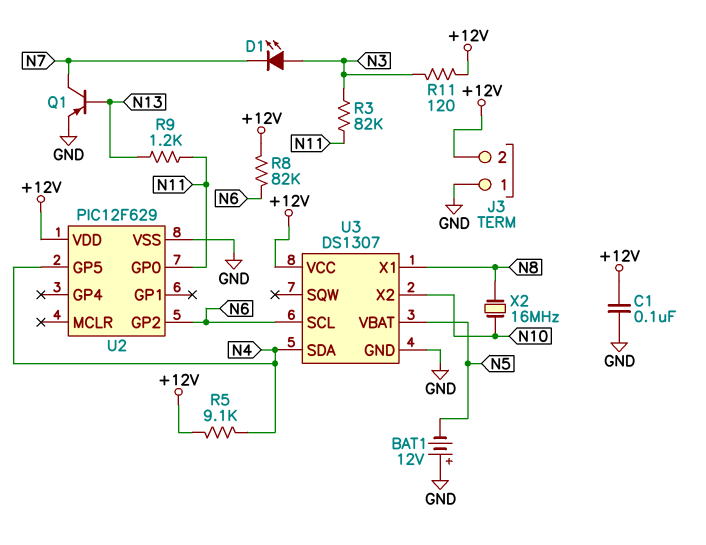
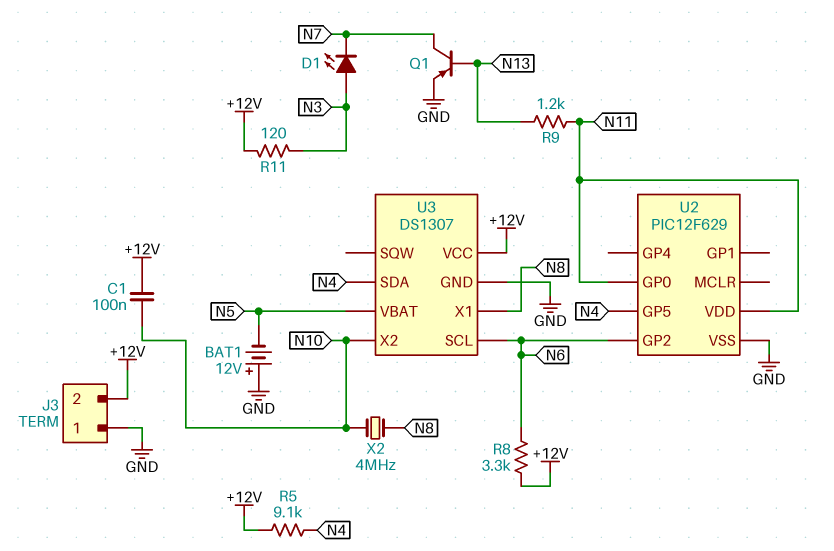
C1: 100nF (+12V, GND) -> 100nF (+12V, N10)
R3: 82k (N3, N11) -> none
R8: 82k (+12V, N6) -> 3.3k (+12V, N6)
U2 pin VDD: +12V -> N11
X2: 16MHz (N8, N10) -> 4MHz (N8, N10)

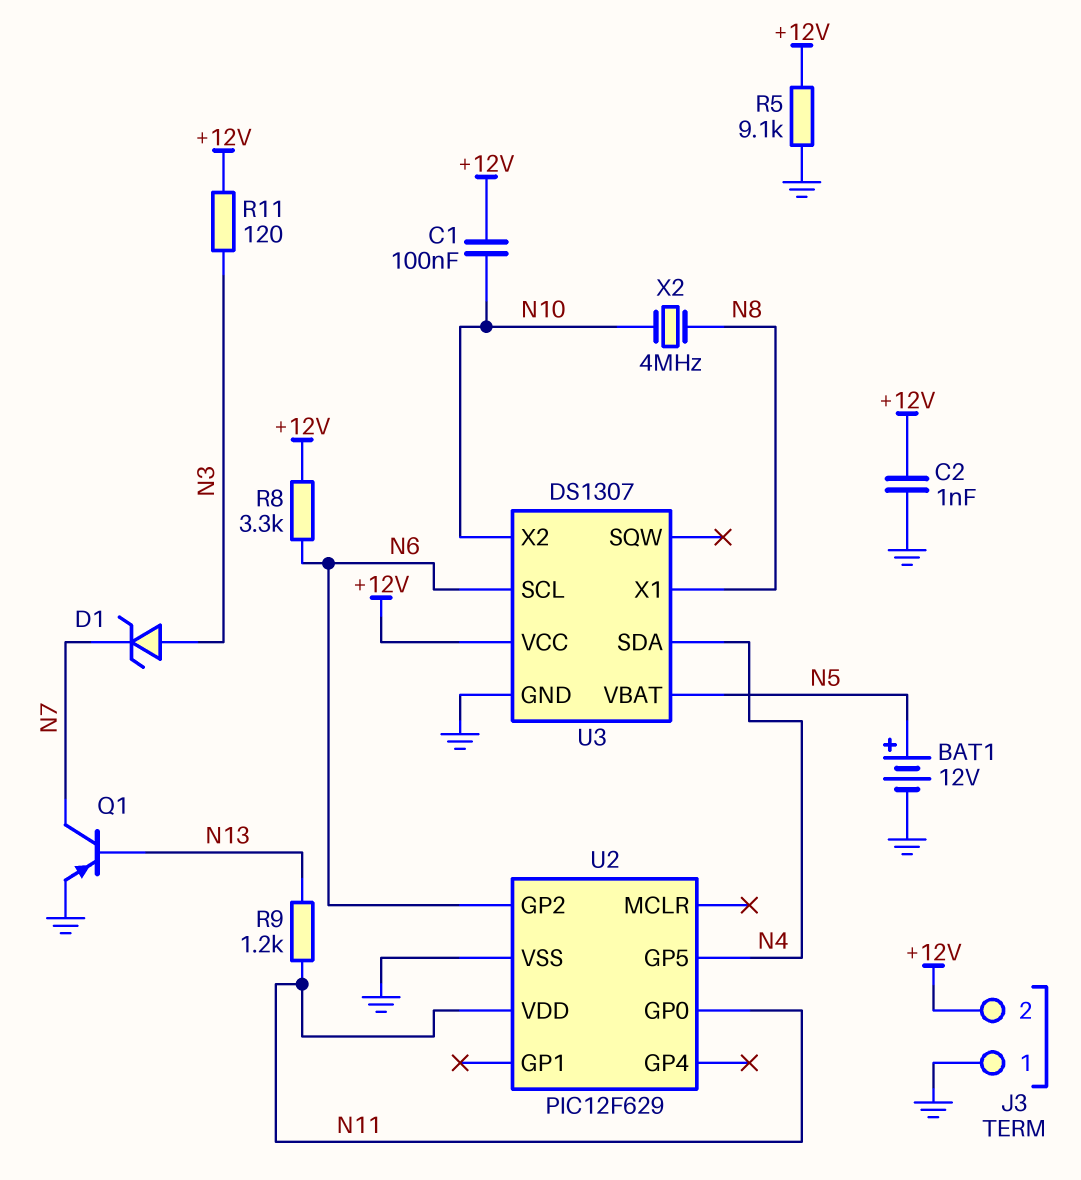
BAT1: 12V (plus GND, minus N5) -> 12V (plus N5, minus GND)
C2: none -> 1nF (+12V, GND)
D1: LED (A N3, K N7) -> zener (A N3, K N7)
R5: 9.1k (+12V, N4) -> 9.1k (+12V, GND)

